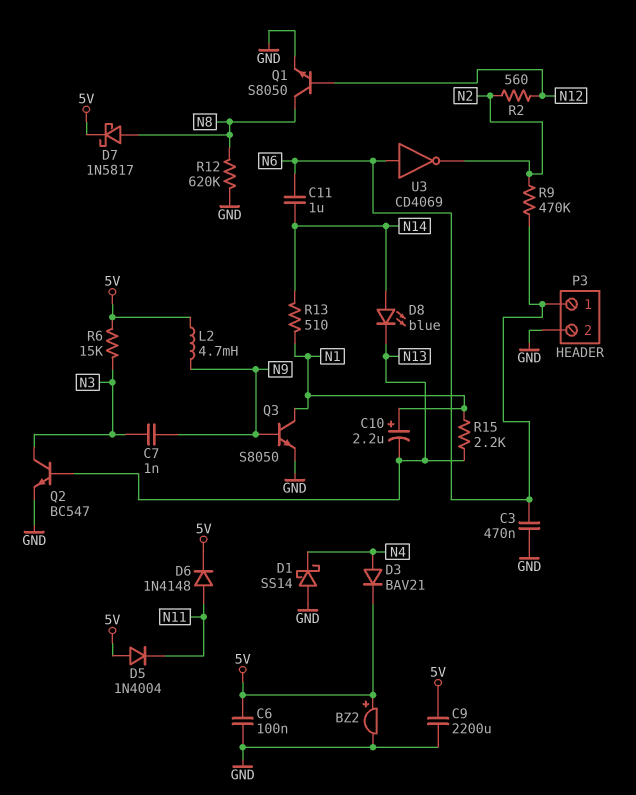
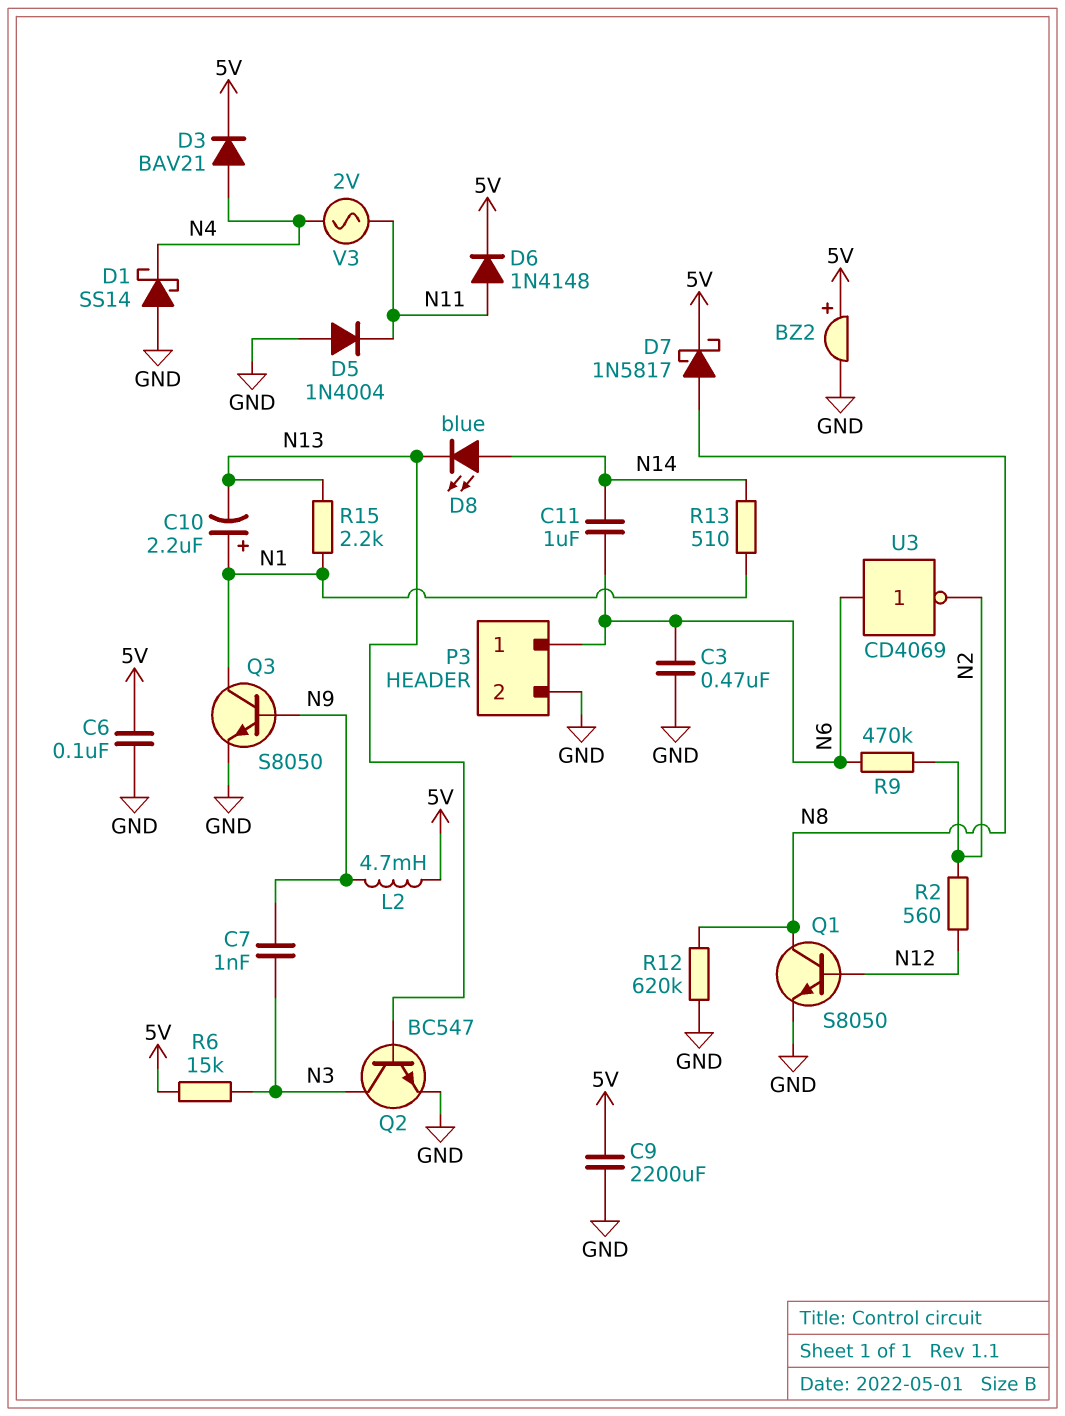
D5: diode 1N4004 (A 5V, K N11) -> diode 1N4004 (A GND, K N11)
V3: none -> AC 2V (N4, N11)

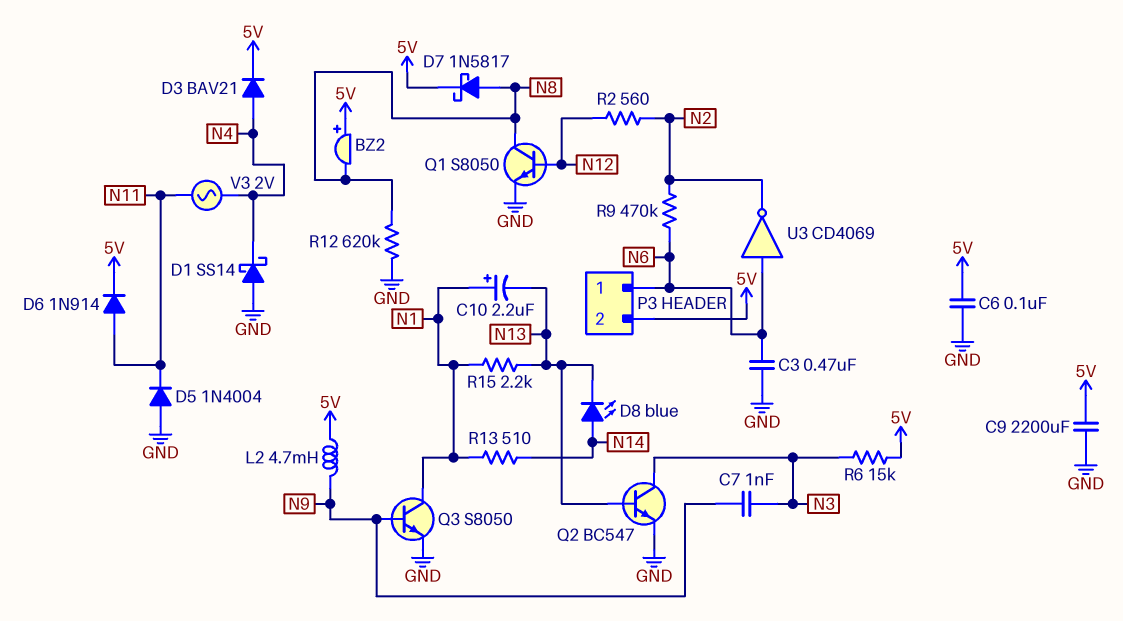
BZ2: buzzer (plus 5V, minus GND) -> buzzer (plus 5V, minus N8)
C11: 1uF (N6, N14) -> none
D6: diode 1N4148 (A N11, K 5V) -> diode 1N914 (A N11, K 5V)
P3 pin 2: GND -> 5V

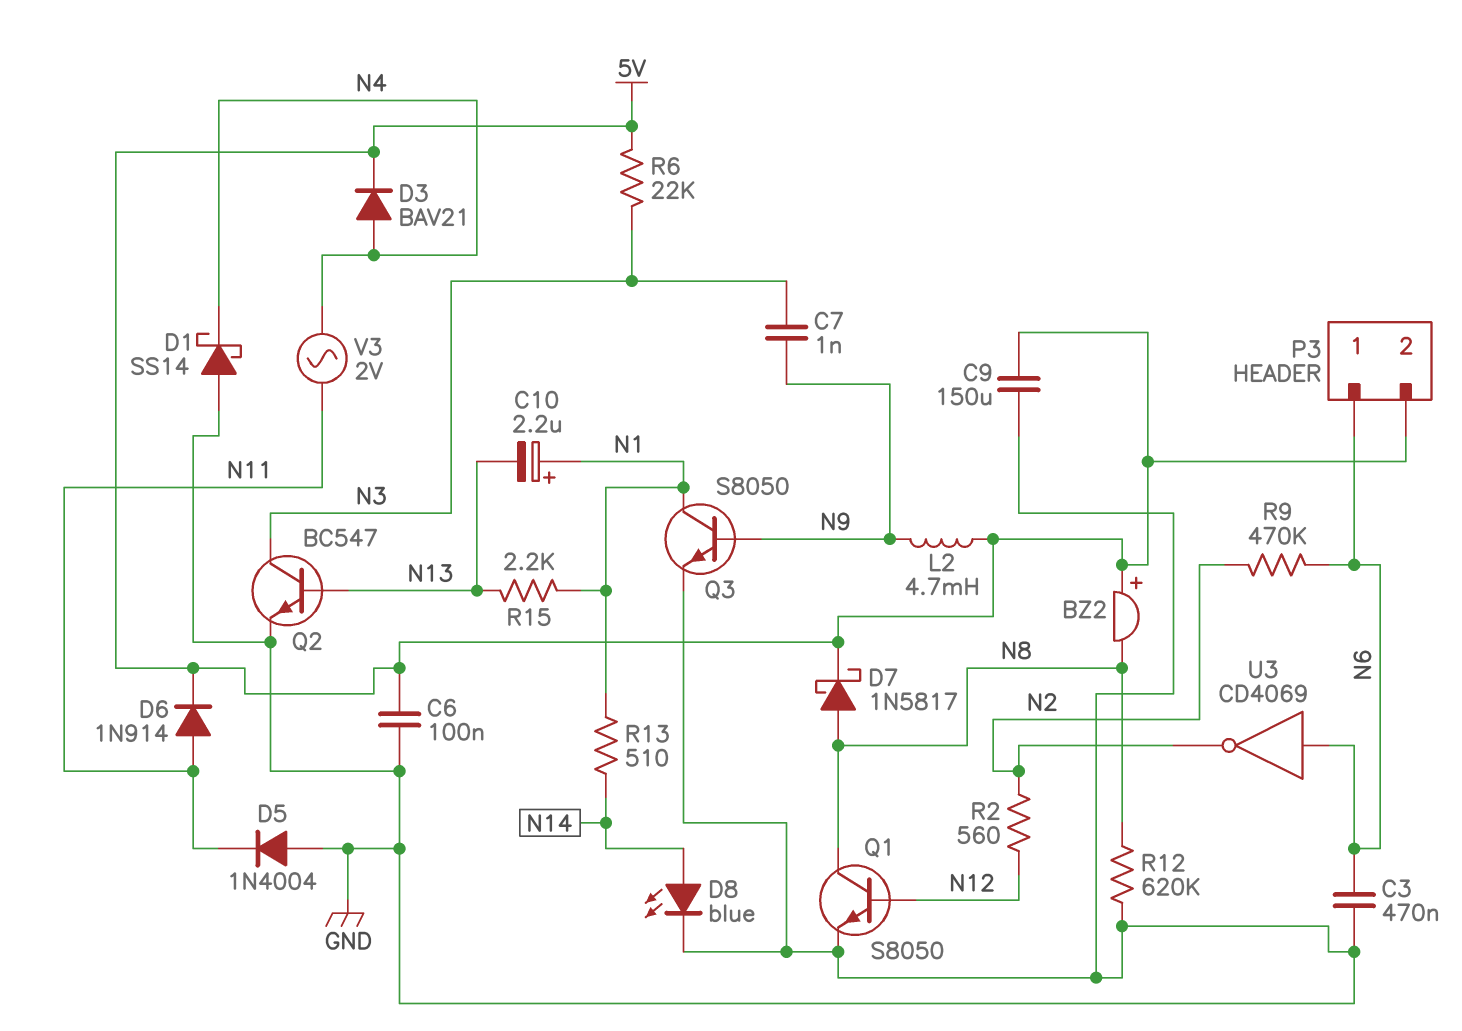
C9: 2200uF (5V, GND) -> 150uF (5V, GND)
D8: LED blue (A N14, K N13) -> LED blue (A N14, K GND)
R6: 15k (5V, N3) -> 22k (5V, N3)

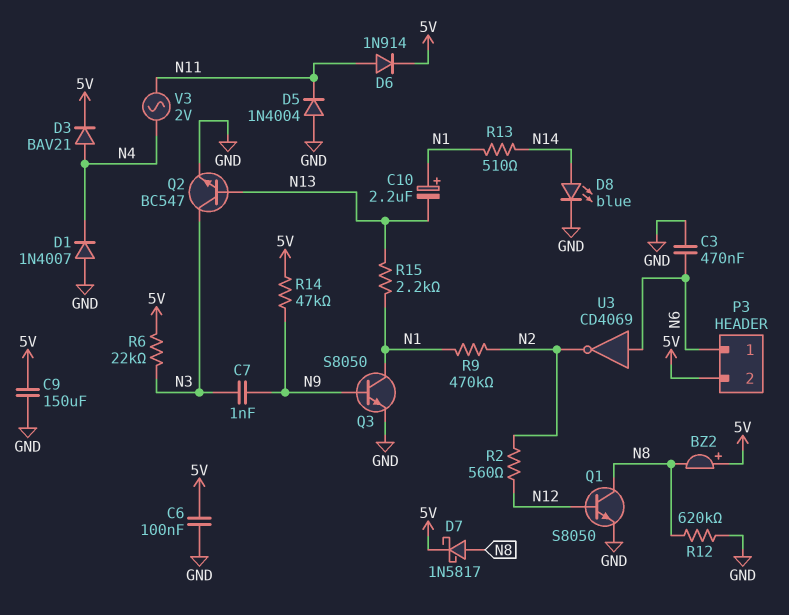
D1: schottky SS14 (A GND, K N4) -> diode 1N4007 (A GND, K N4)
L2: 4.7mH (5V, N9) -> none
R9: 470k (N2, N6) -> 470k (N1, N2)
R14: none -> 47k (5V, N9)

